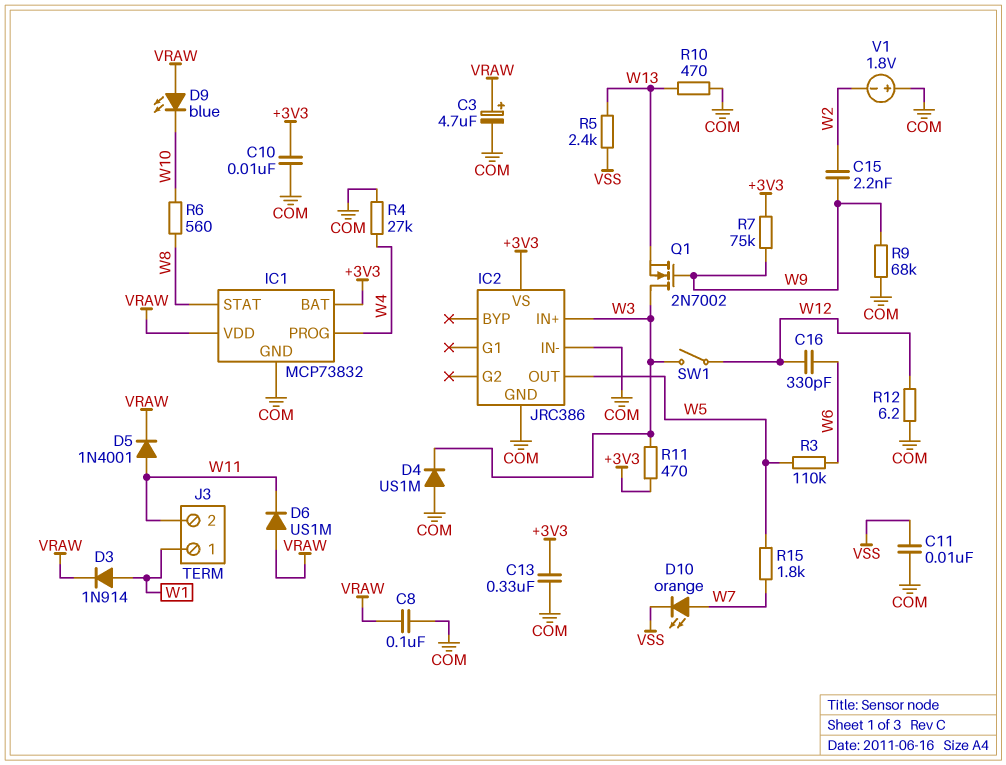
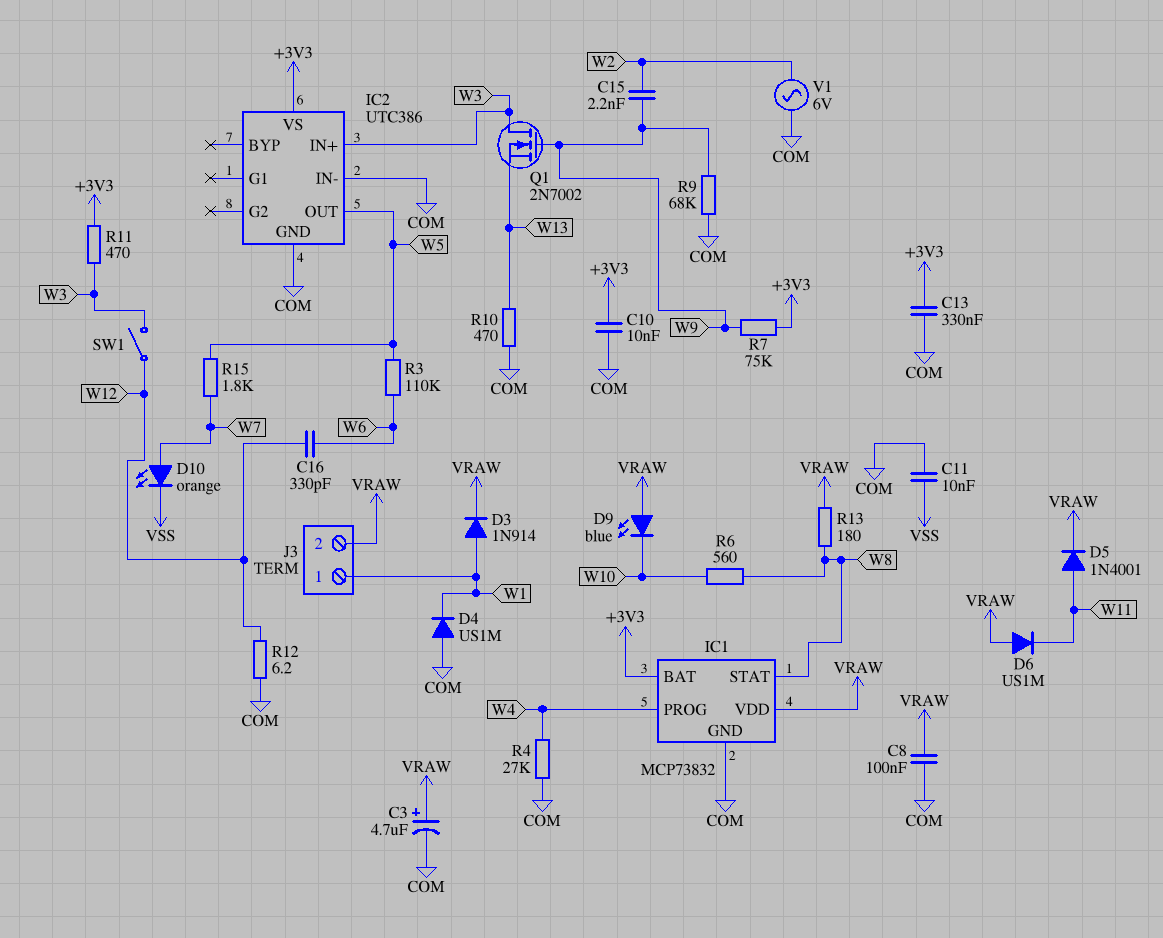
D4: diode US1M (A COM, K W3) -> diode US1M (A COM, K W1)
IC2: JRC386 -> UTC386
J3 pin 2: W11 -> VRAW
R5: 2.4k (VSS, W13) -> none
R13: none -> 180 (VRAW, W8)
V1: 1.8V (plus COM, minus W2) -> AC 6V (COM, W2)

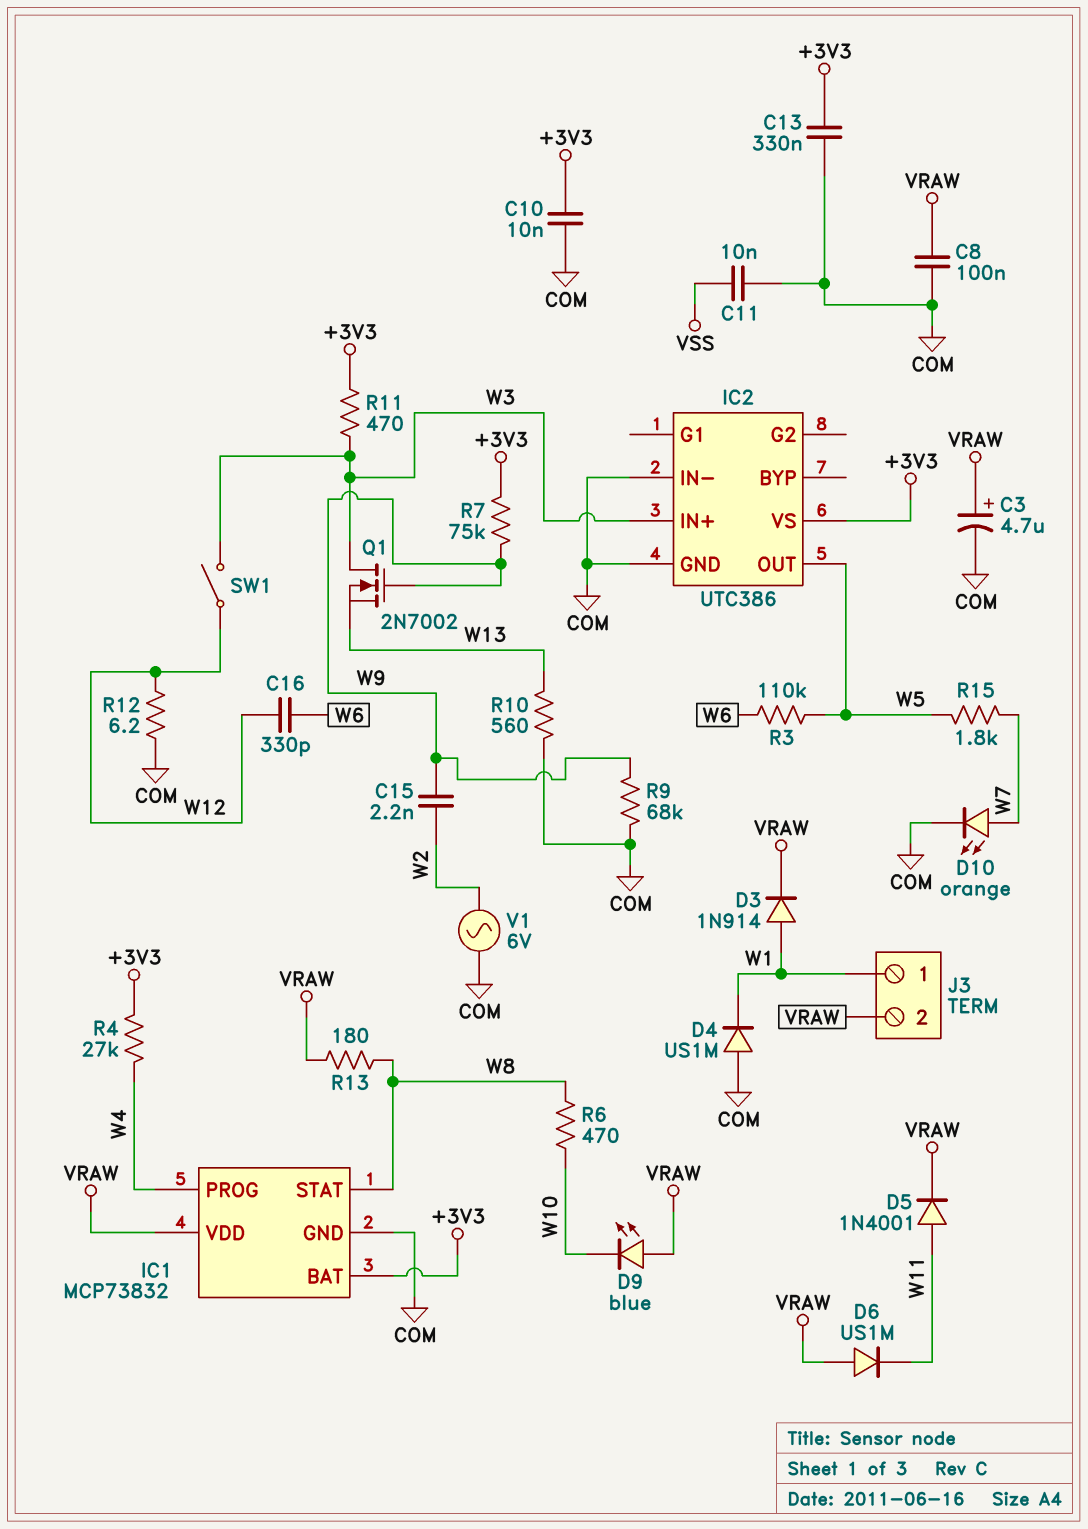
D10: LED orange (A W7, K VSS) -> LED orange (A W7, K COM)
R4: 27k (COM, W4) -> 27k (+3V3, W4)
R6: 560 (W8, W10) -> 470 (W8, W10)
R10: 470 (COM, W13) -> 560 (COM, W13)

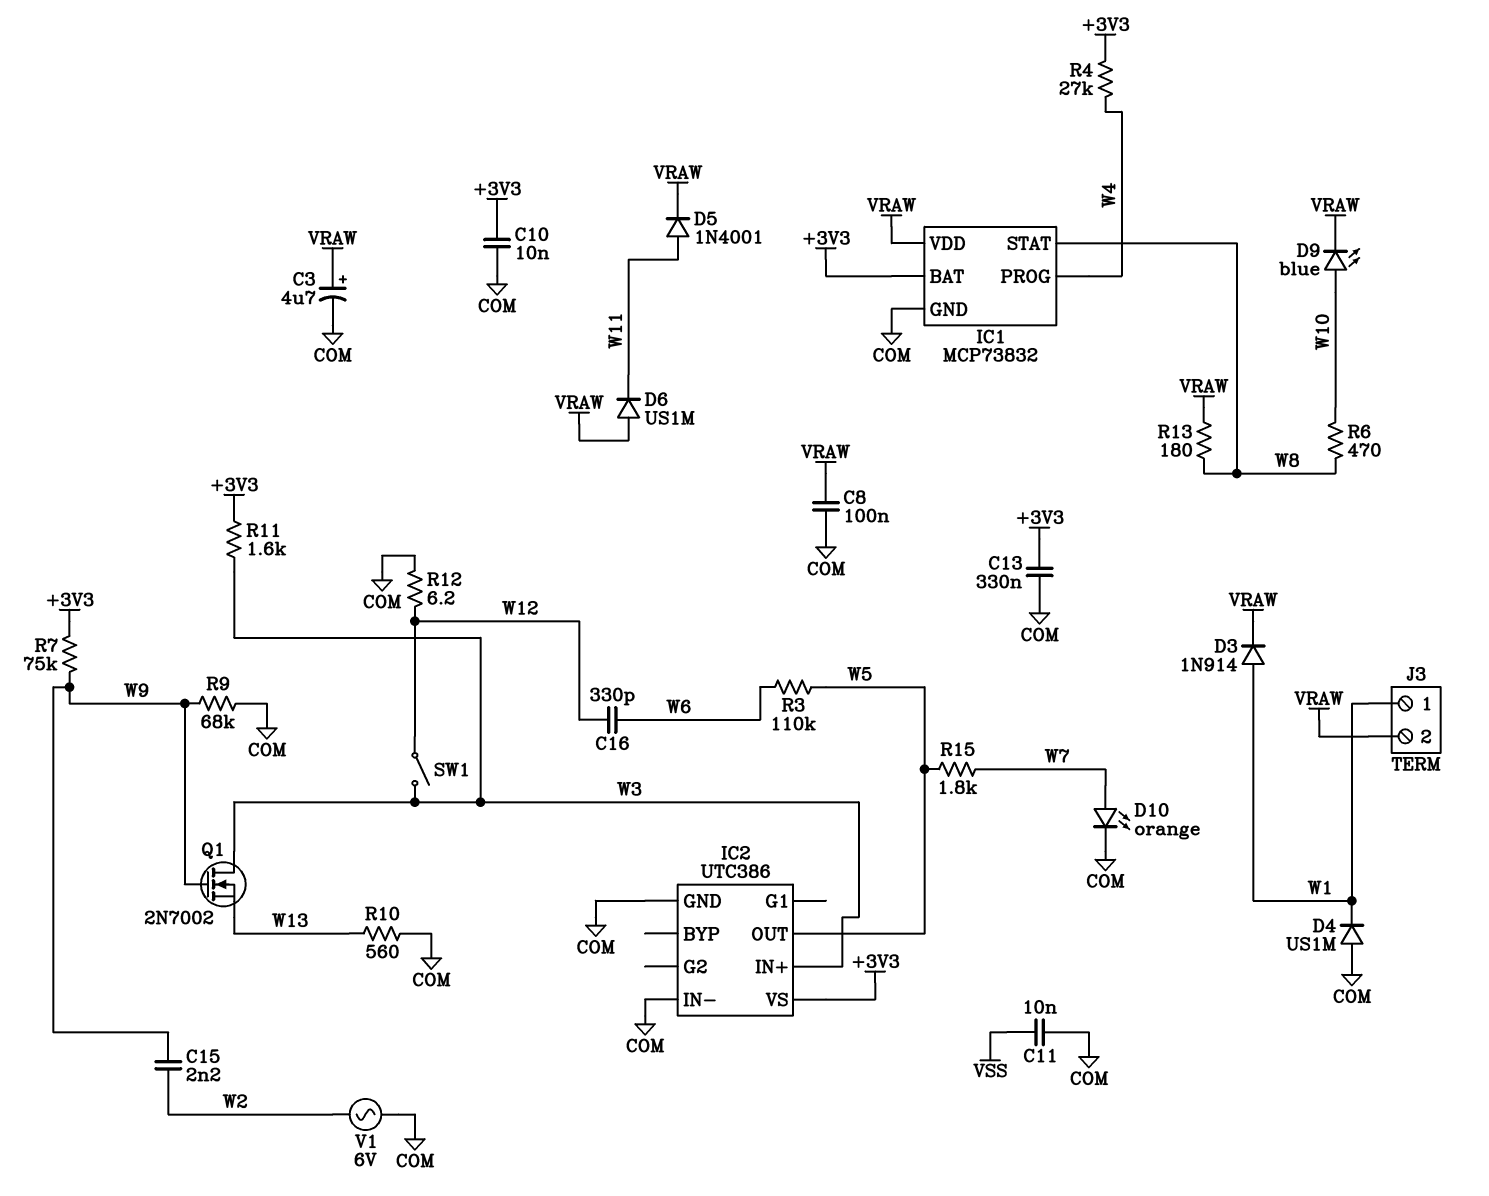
D9: LED blue (A VRAW, K W10) -> LED blue (A W10, K VRAW)
R11: 470 (+3V3, W3) -> 1.6k (+3V3, W3)

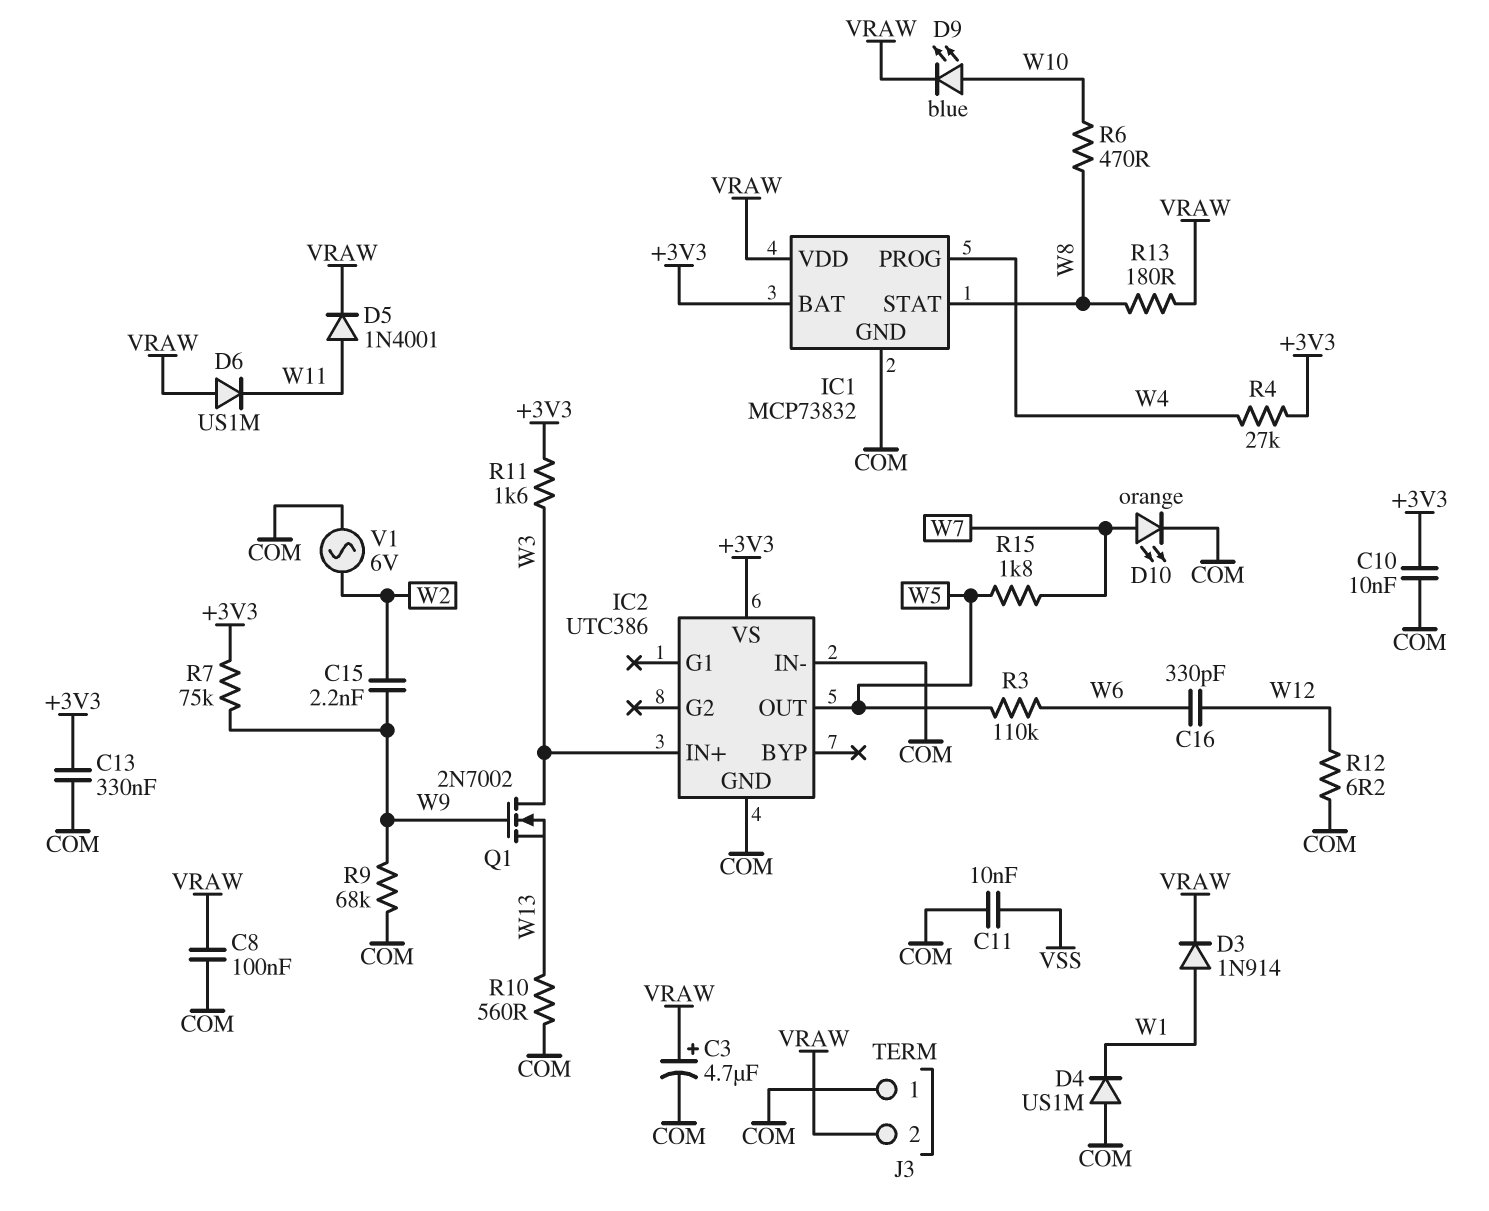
J3 pin 1: W1 -> COM
SW1: switch (W3, W12) -> none

